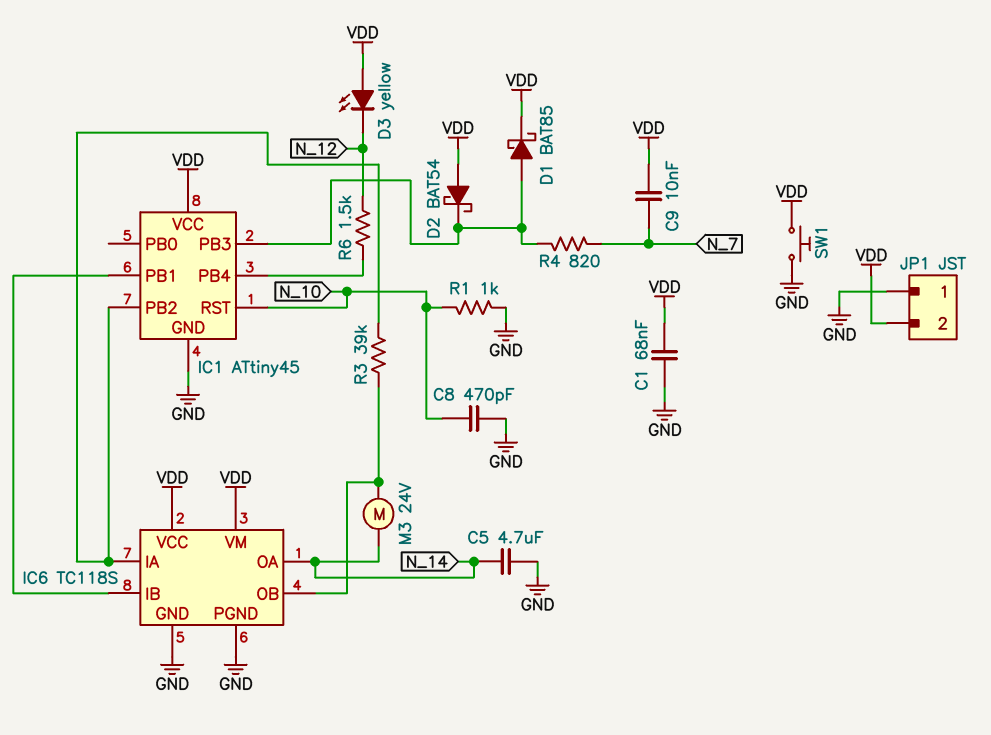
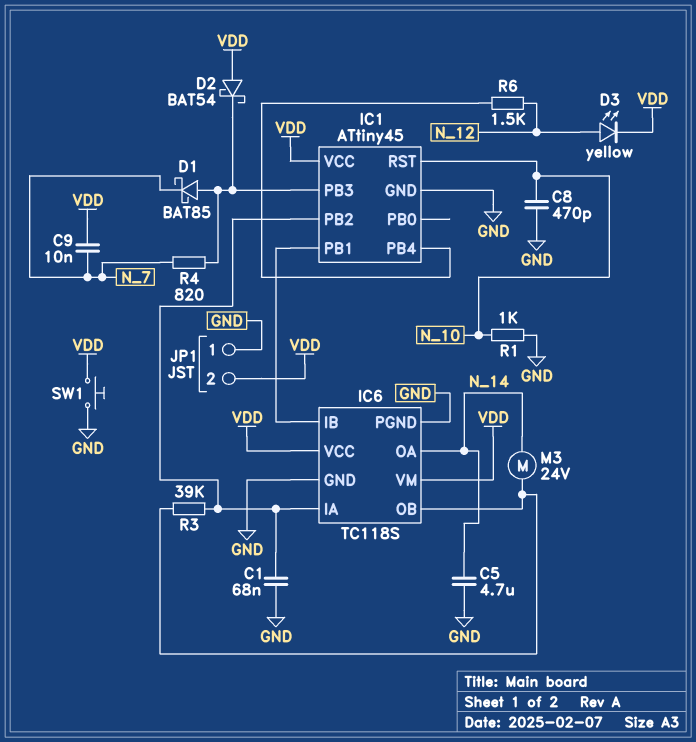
C1: 68nF (GND, VDD) -> 68nF (GND, IC1/PB2)
D1: schottky BAT85 (A IC1/PB3, K VDD) -> schottky BAT85 (A IC1/PB3, K N_7)
D3: LED yellow (A VDD, K N_12) -> LED yellow (A N_12, K VDD)

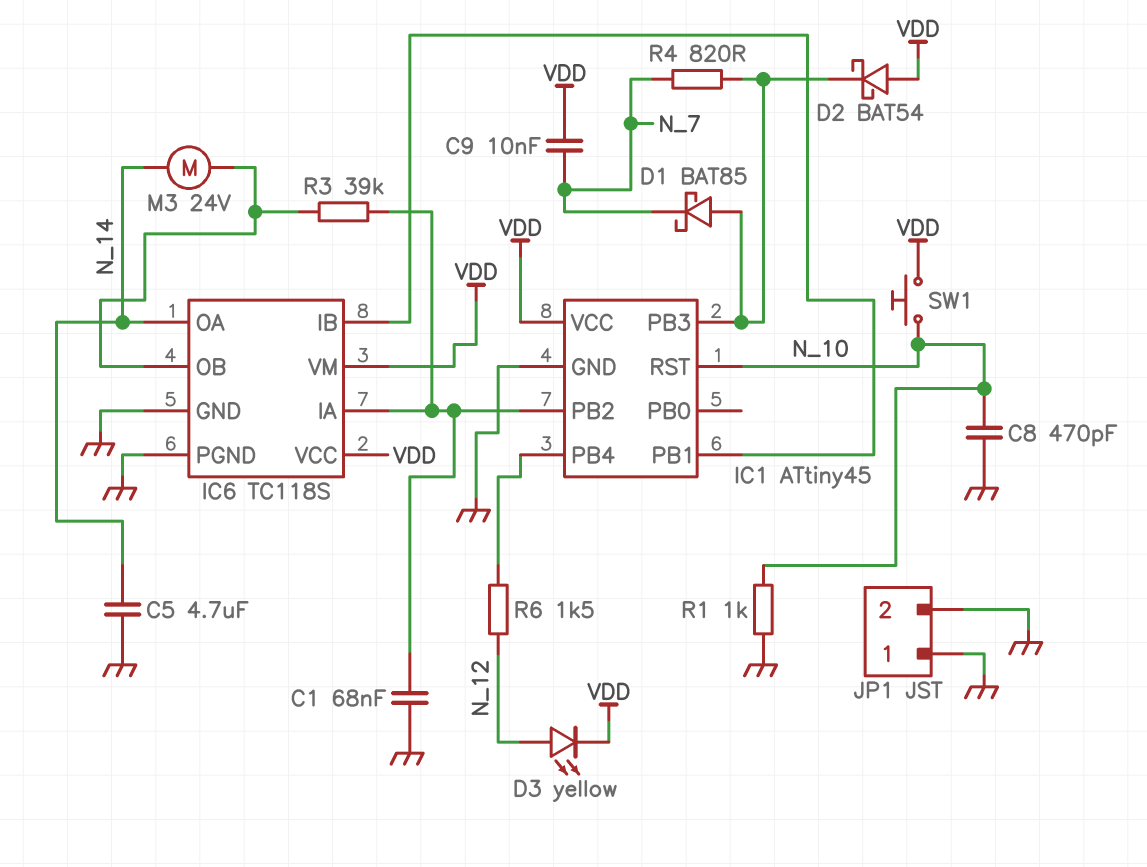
JP1 pin 2: VDD -> GND
SW1: button (GND, VDD) -> button (N_10, VDD)

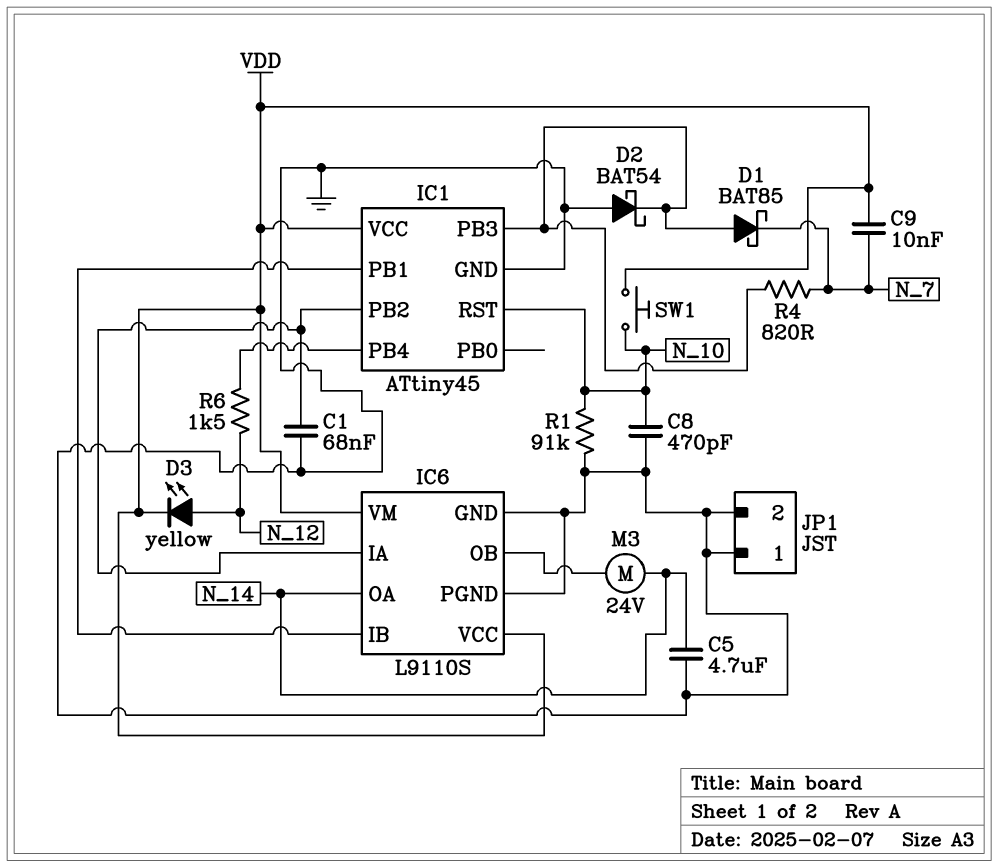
D2: schottky BAT54 (A VDD, K IC1/PB3) -> schottky BAT54 (A GND, K IC1/PB3)
IC6: TC118S -> L9110S
R1: 1k (GND, N_10) -> 91k (GND, N_10)
R3: 39k (IC1/PB2, IC6/OB) -> none

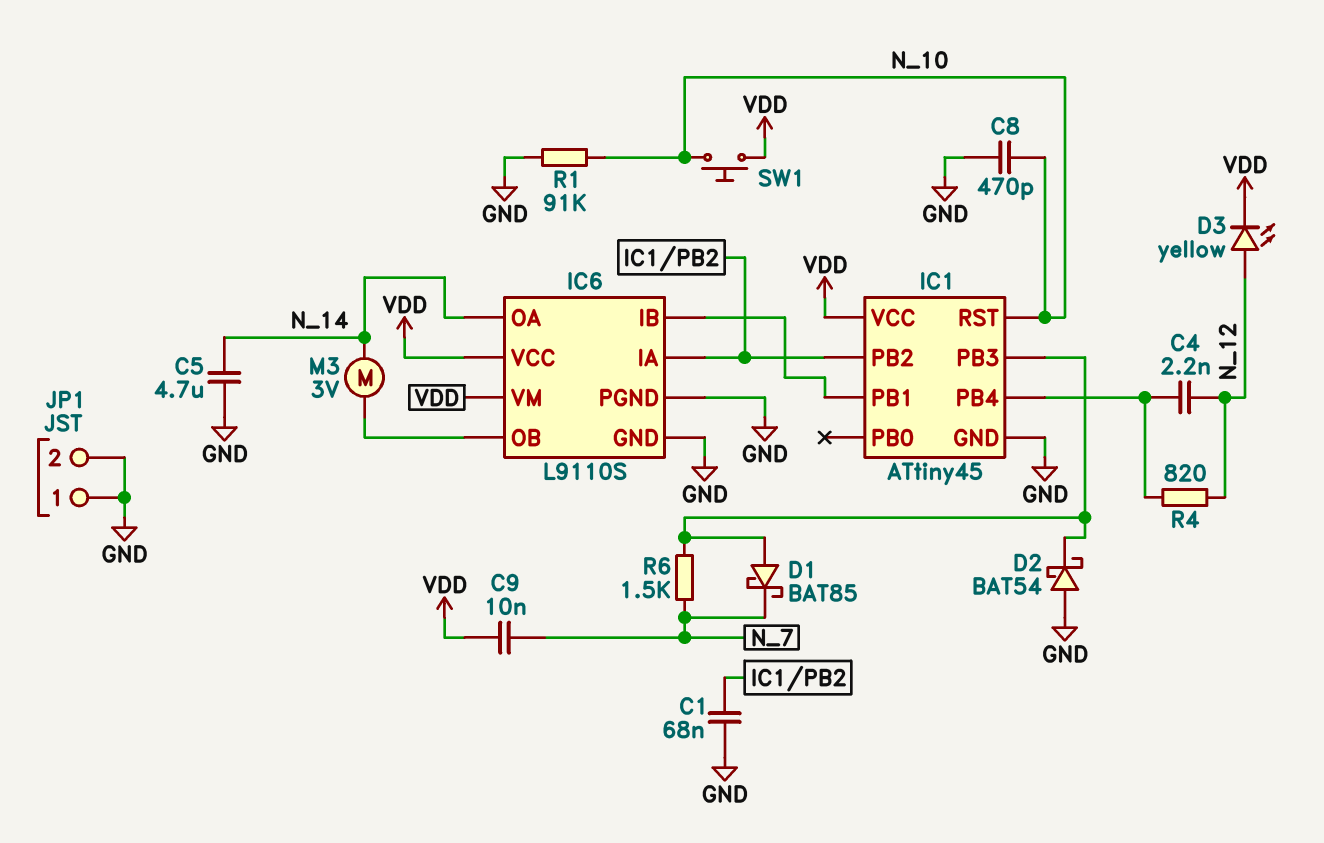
C4: none -> 2.2nF (IC1/PB4, N_12)
M3: motor 24V (IC6/OB, N_14) -> motor 3V (IC6/OB, N_14)
R4: 820 (IC1/PB3, N_7) -> 820 (IC1/PB4, N_12)
R6: 1.5k (IC1/PB4, N_12) -> 1.5k (IC1/PB3, N_7)

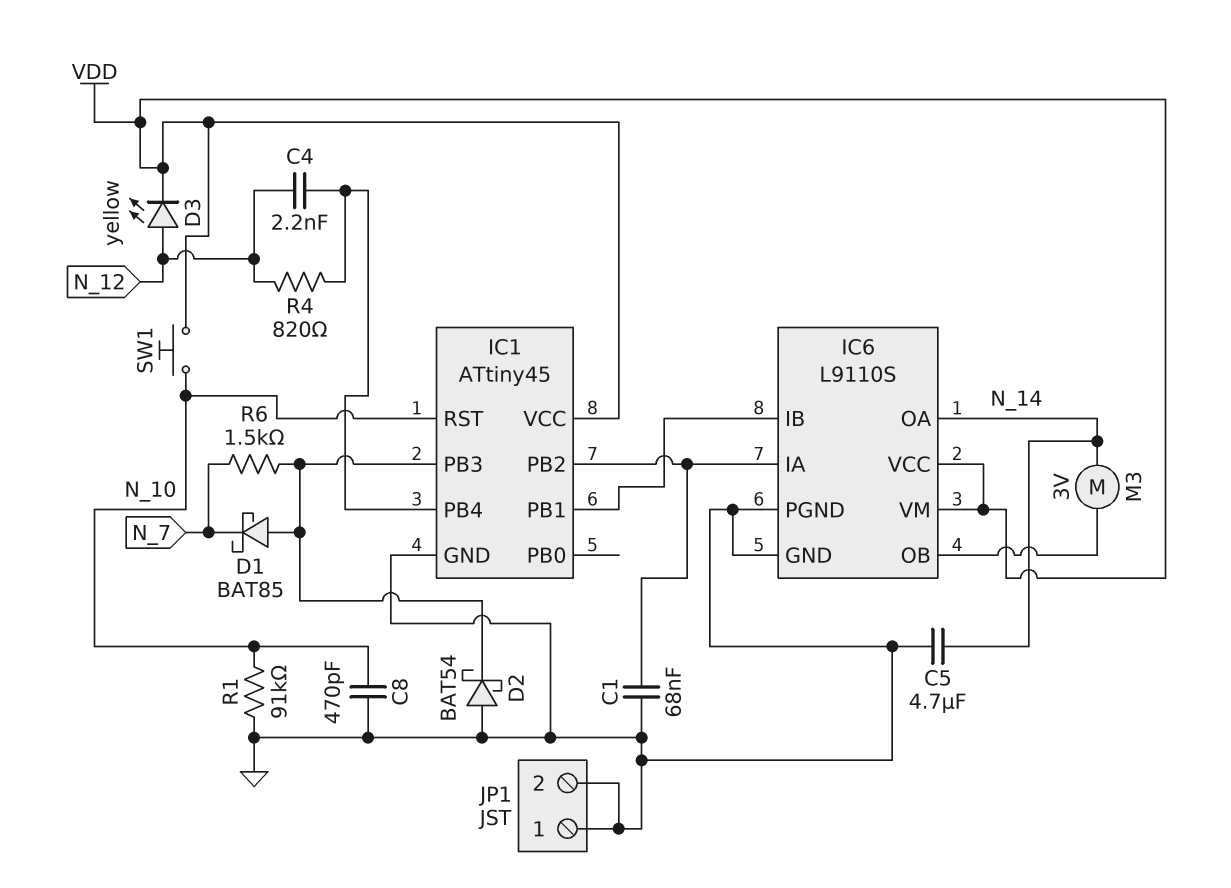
C9: 10nF (N_7, VDD) -> none

